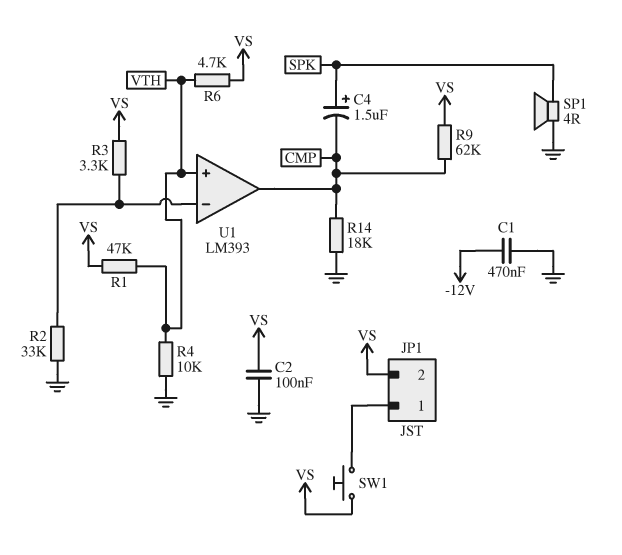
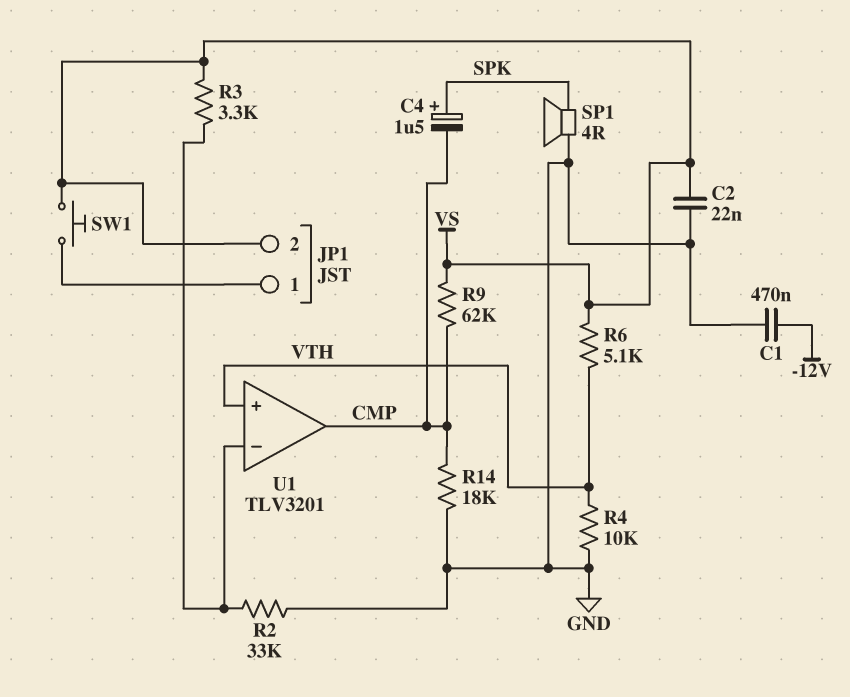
C2: 100nF (GND, VS) -> 22nF (GND, VS)
R1: 47k (VS, VTH) -> none
R6: 4.7k (VS, VTH) -> 5.1k (VS, VTH)
U1: LM393 -> TLV3201

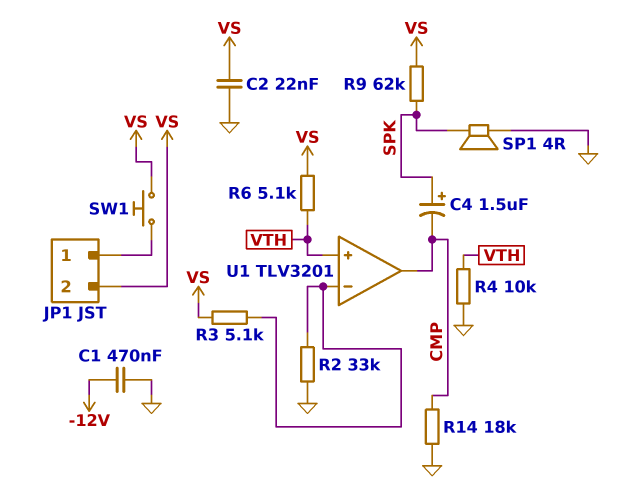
R3: 3.3k (U1/in-, VS) -> 5.1k (U1/in-, VS)
R9: 62k (CMP, VS) -> 62k (SPK, VS)

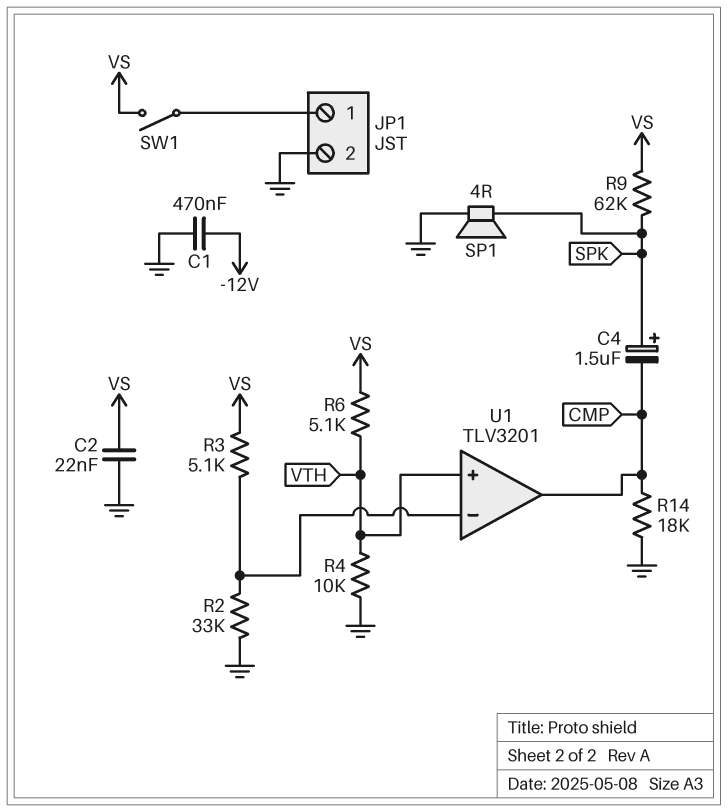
JP1 pin 2: VS -> GND
SW1: button (JP1/1, VS) -> switch (JP1/1, VS)

